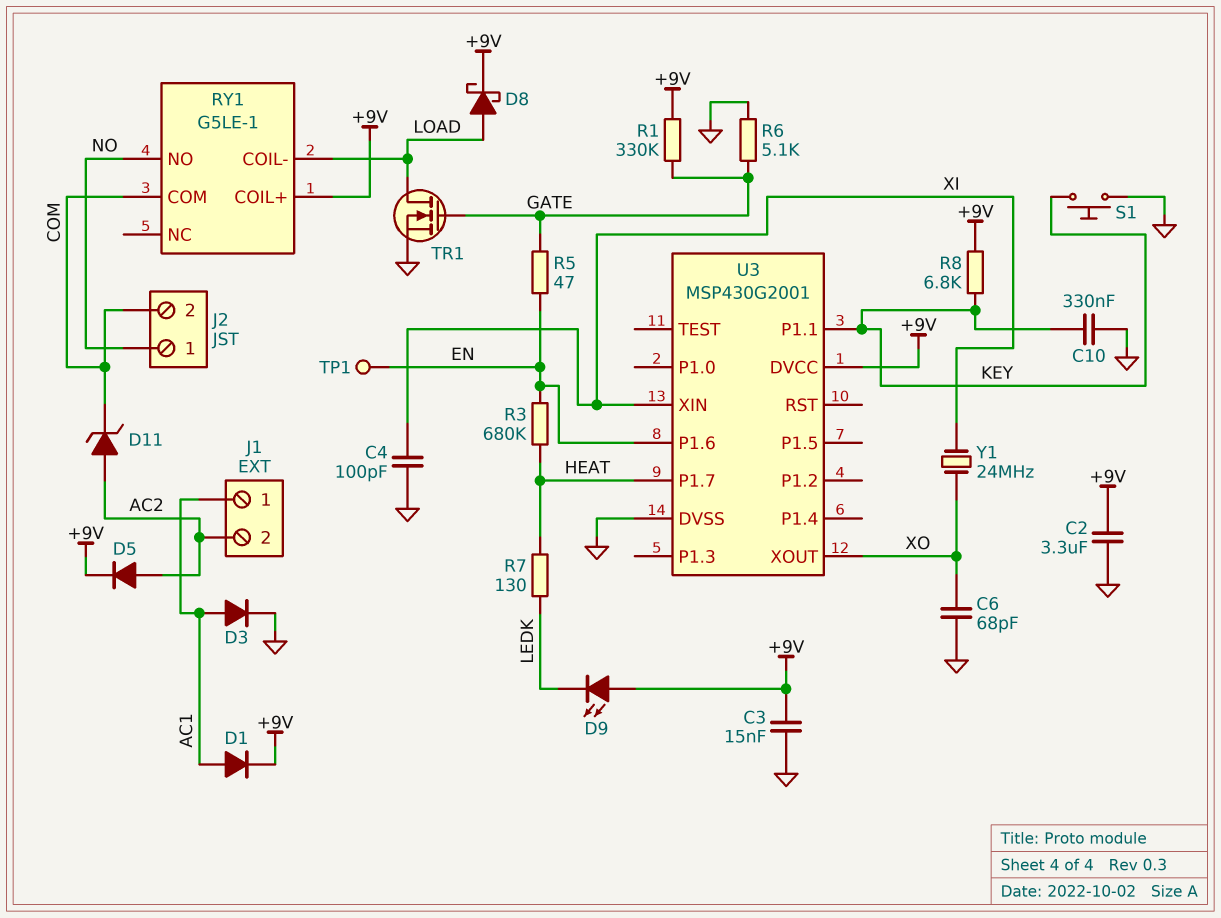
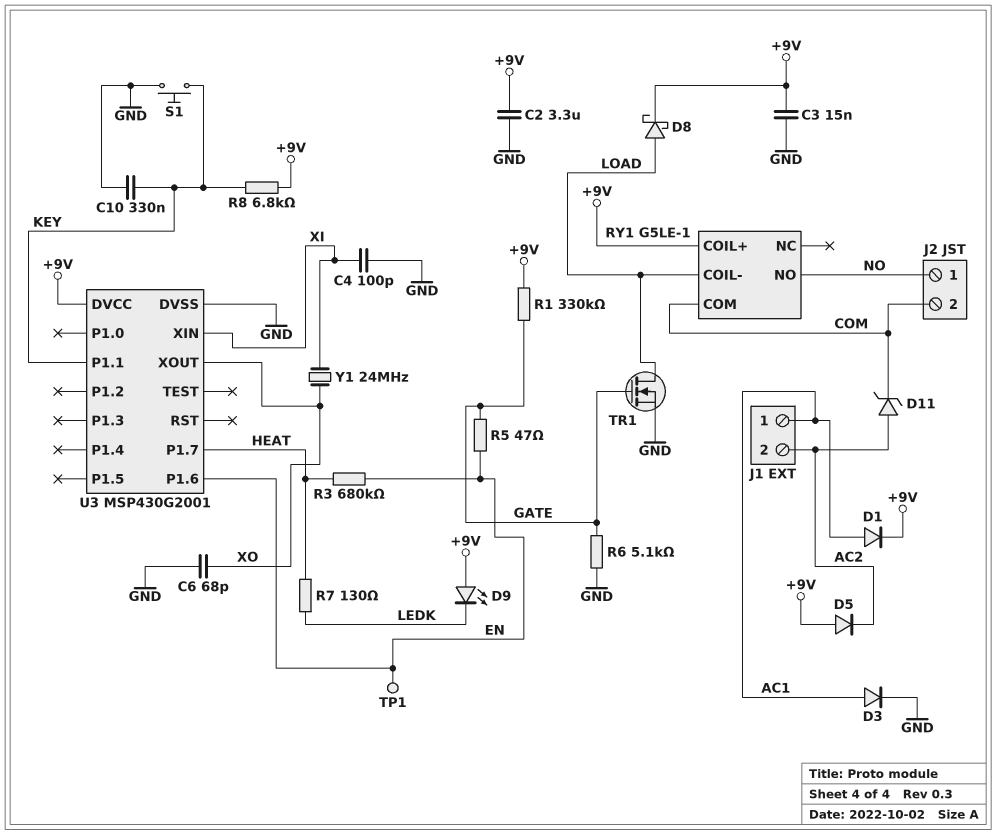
D5: diode (A AC2, K +9V) -> diode (A +9V, K AC2)

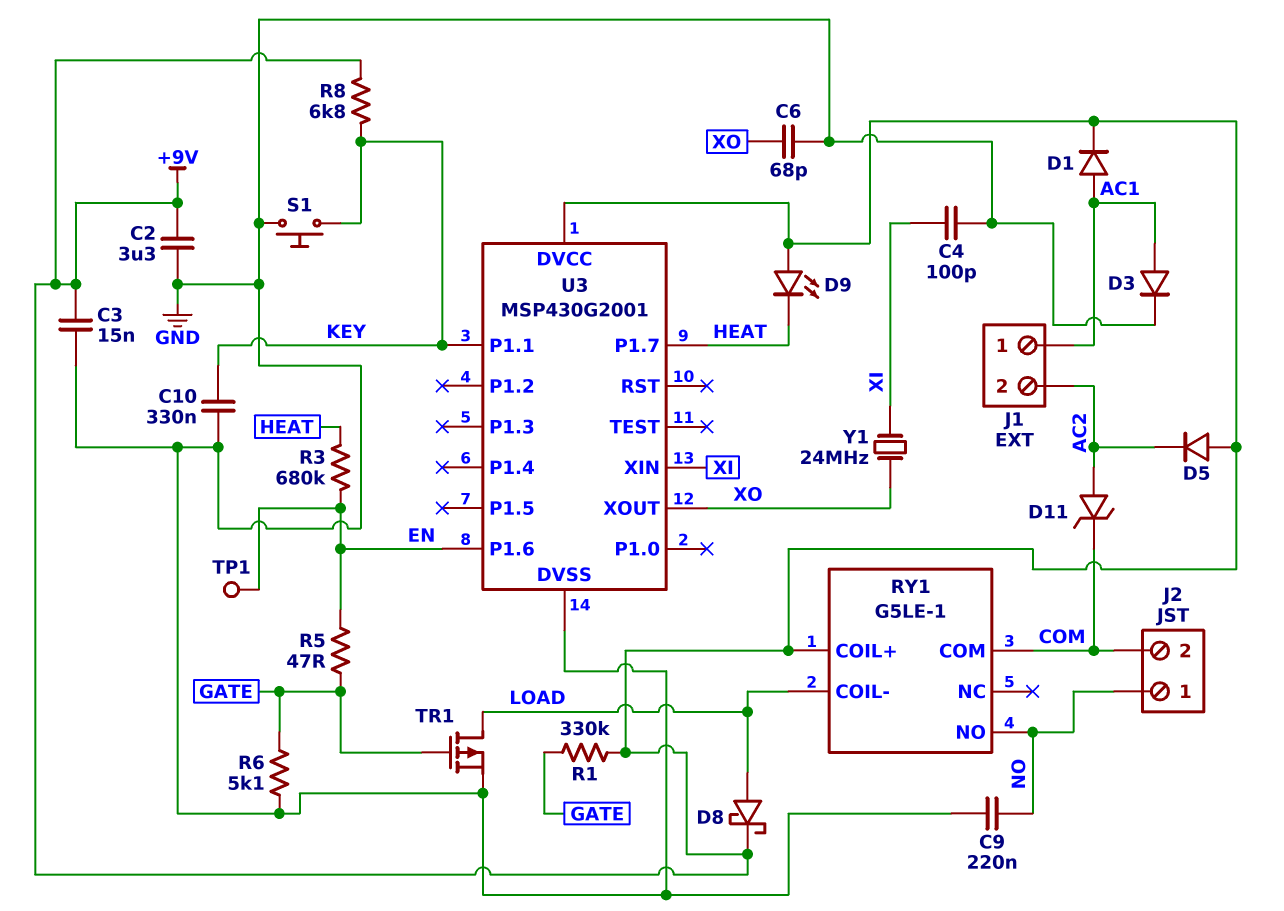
C9: none -> 220nF (GND, NO)
D9: LED (A +9V, K LEDK) -> LED (A +9V, K HEAT)
R7: 130 (HEAT, LEDK) -> none
TR1: NMOS (G GATE, D LOAD, S GND) -> PMOS (G GATE, D LOAD, S GND)

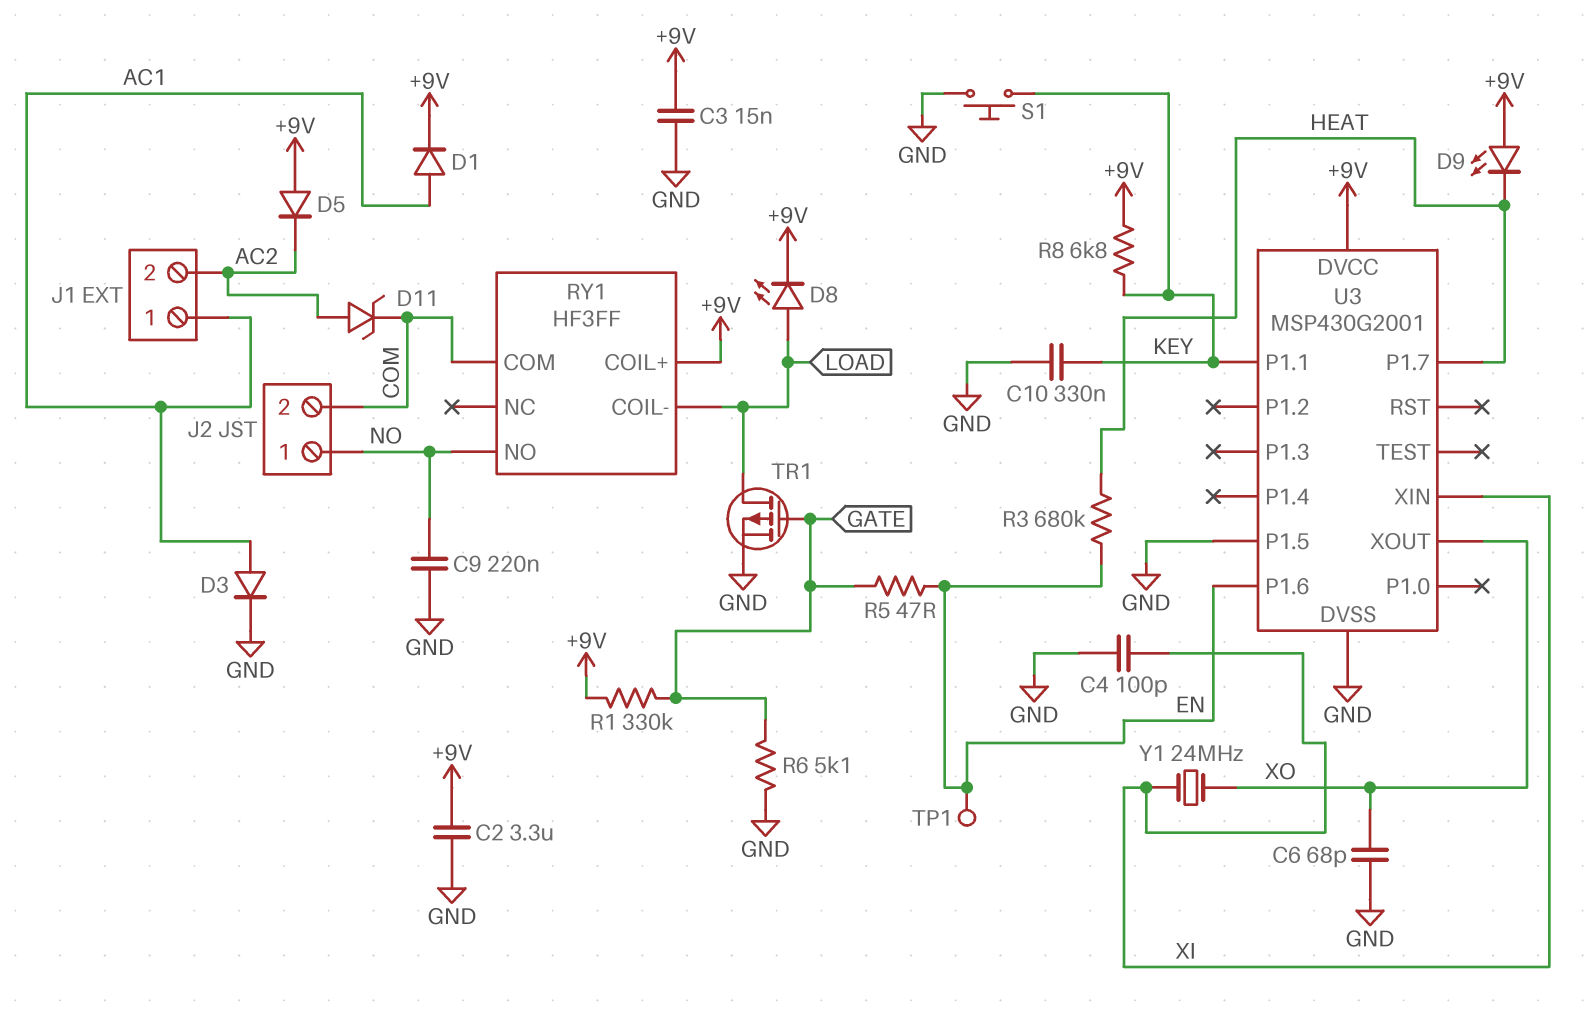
D8: schottky (A LOAD, K +9V) -> LED (A LOAD, K +9V)
RY1: G5LE-1 -> HF3FF
U3 pin P1.5: none -> GND

